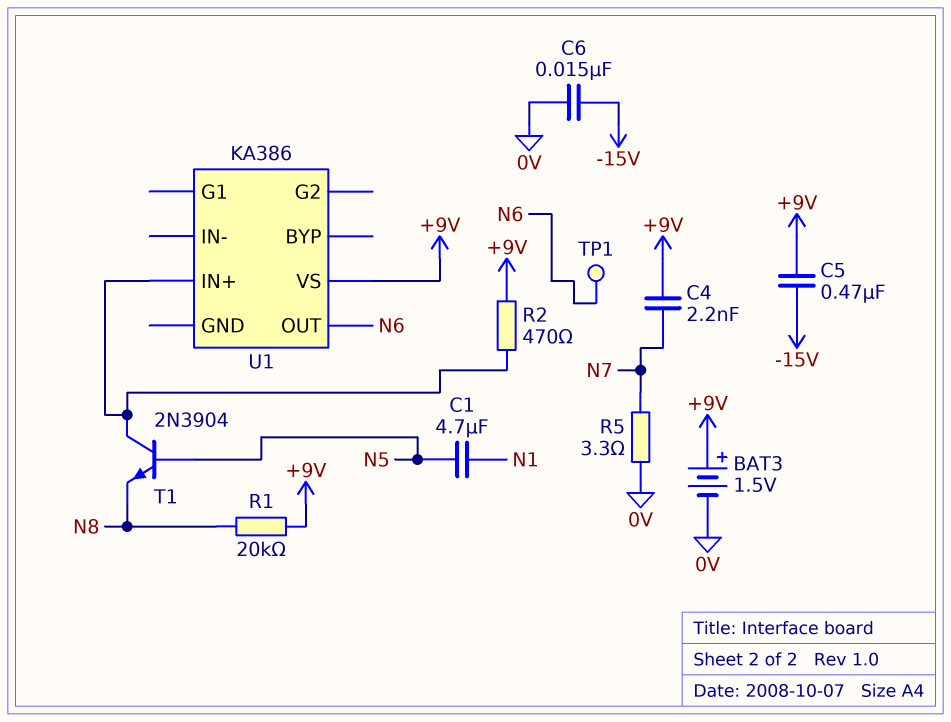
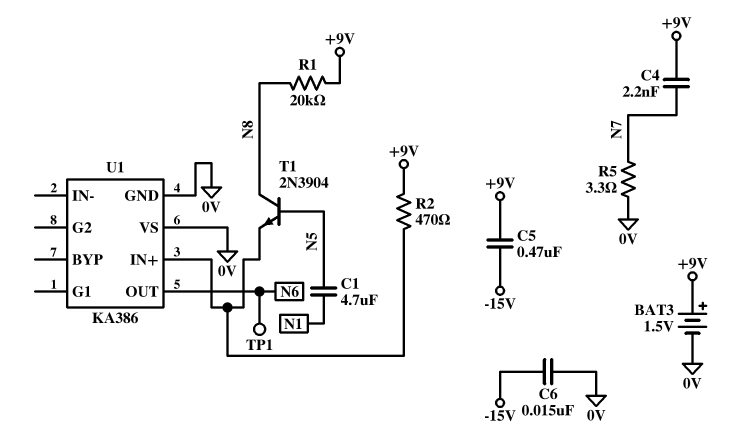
T1: NPN 2N3904 (B N5, C U1/IN+, E N8) -> NPN 2N3904 (B N5, C N8, E U1/IN+)
U1 pin GND: none -> 0V
U1 pin VS: +9V -> 0V

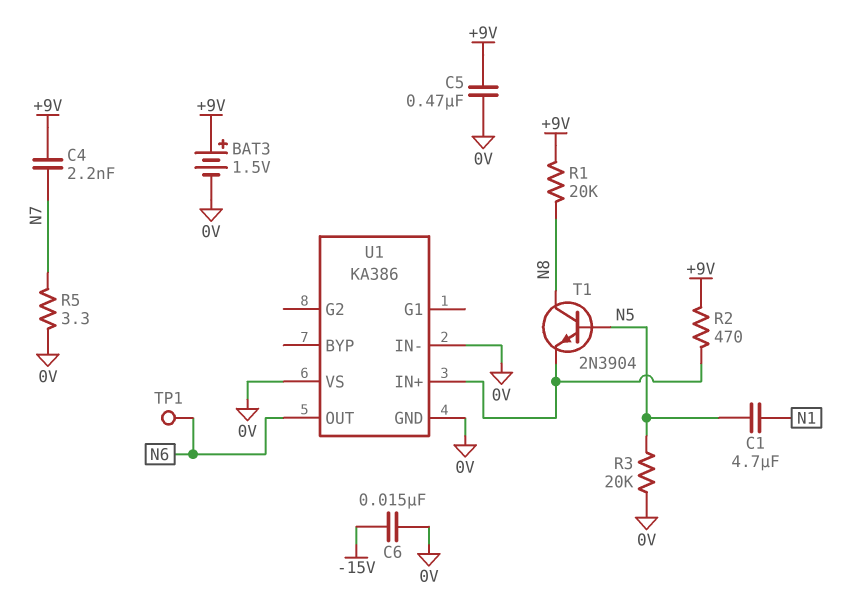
C5: 470nF (+9V, -15V) -> 470nF (+9V, 0V)
R3: none -> 20k (0V, N5)
U1 pin IN-: none -> 0V

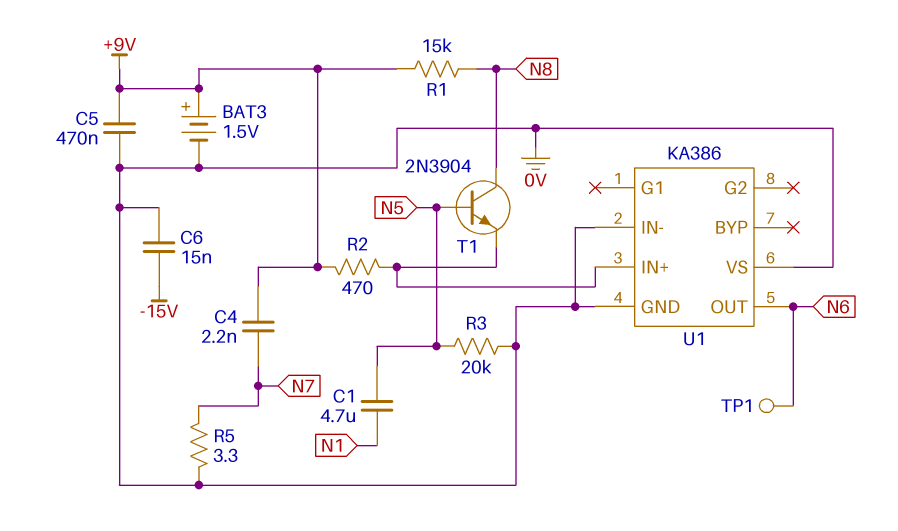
R1: 20k (+9V, N8) -> 15k (+9V, N8)

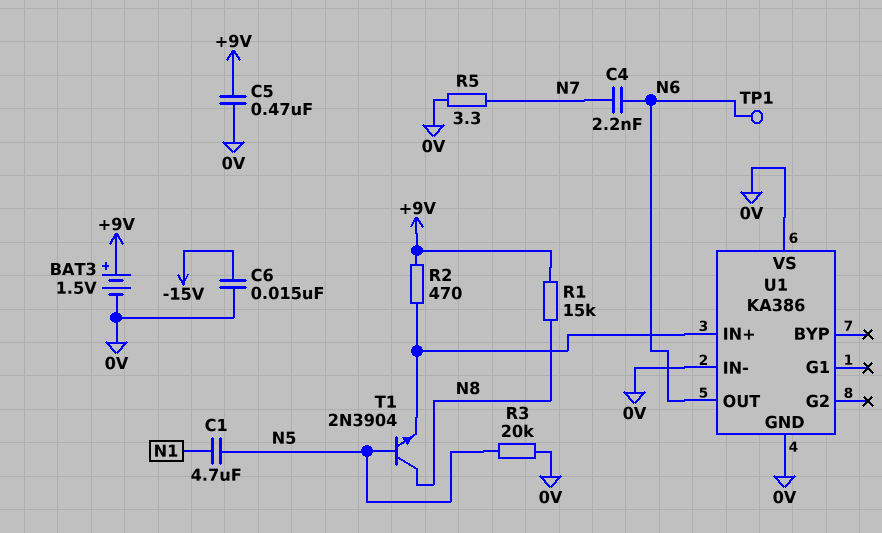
C4: 2.2nF (+9V, N7) -> 2.2nF (N6, N7)

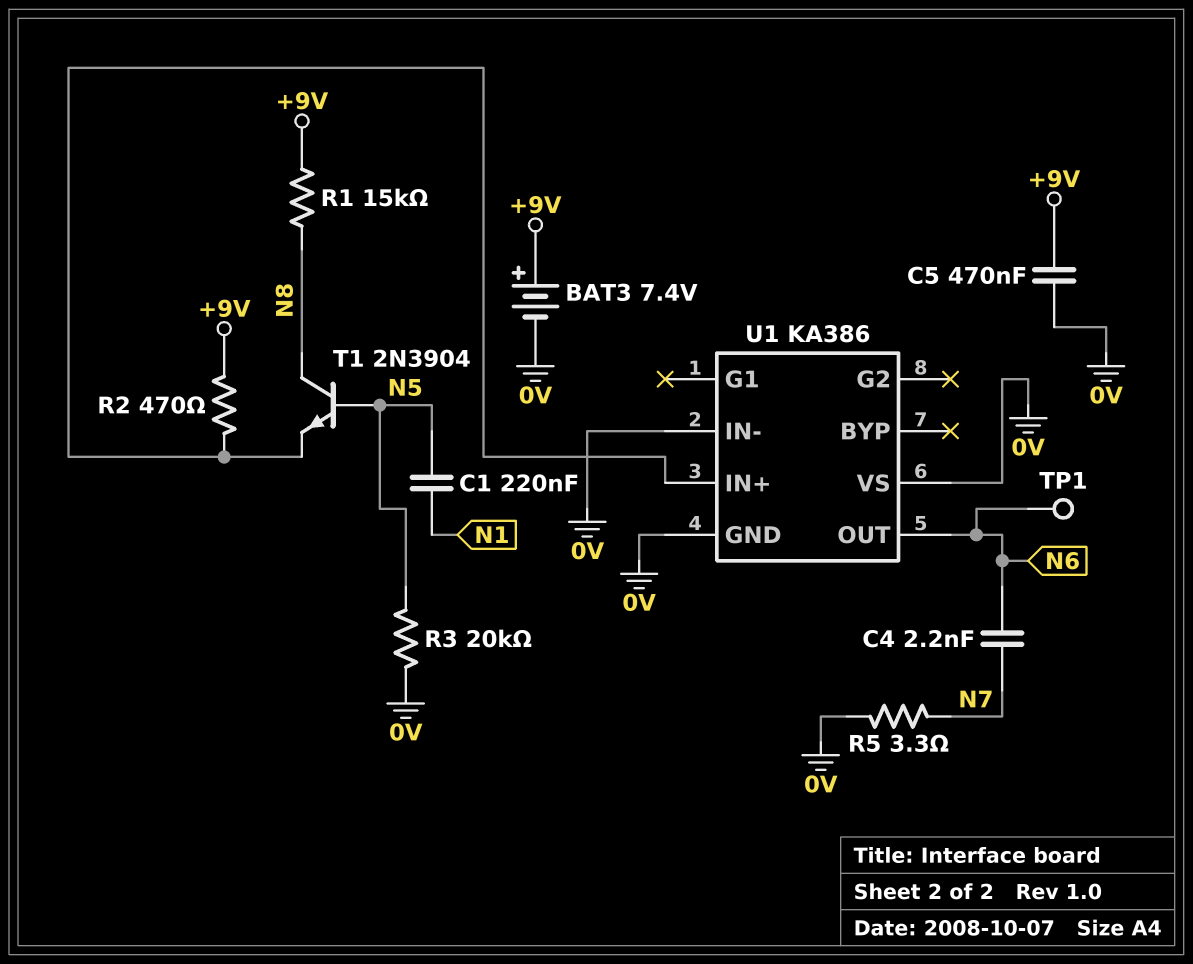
BAT3: 1.5V (plus +9V, minus 0V) -> 7.4V (plus +9V, minus 0V)
C1: 4.7uF (N1, N5) -> 220nF (N1, N5)
C6: 15nF (-15V, 0V) -> none

